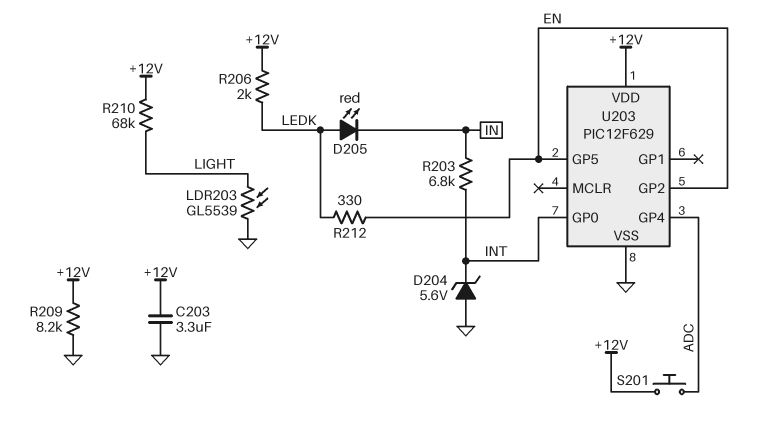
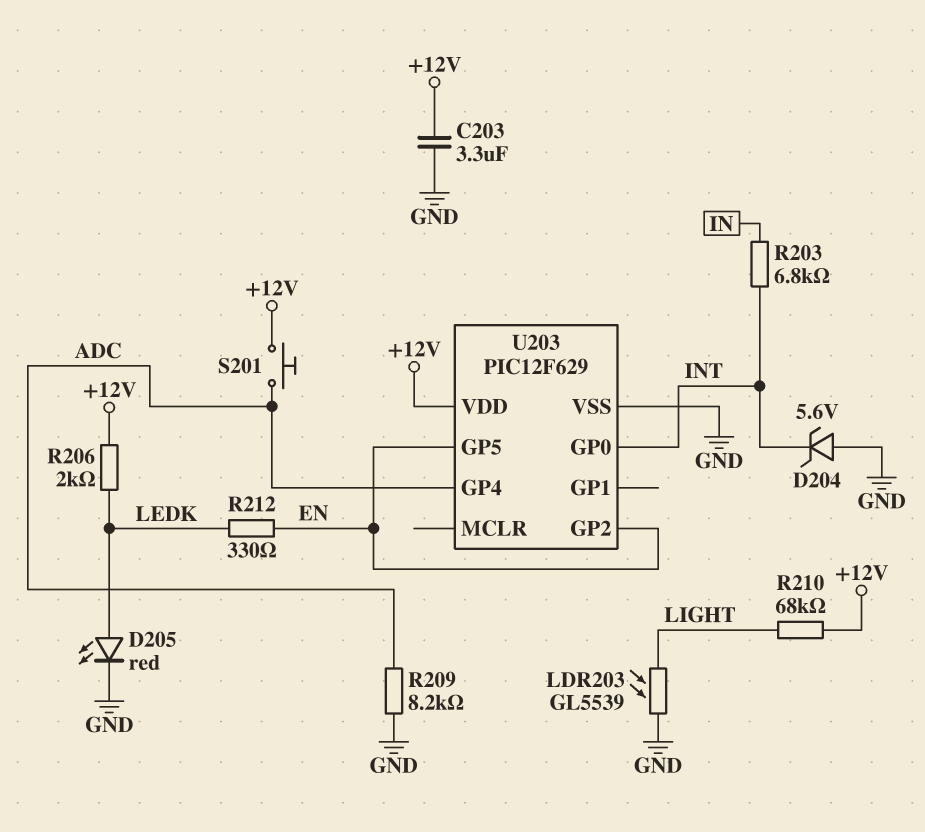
D205: LED red (A LEDK, K IN) -> LED red (A LEDK, K GND)
R209: 8.2k (+12V, GND) -> 8.2k (ADC, GND)

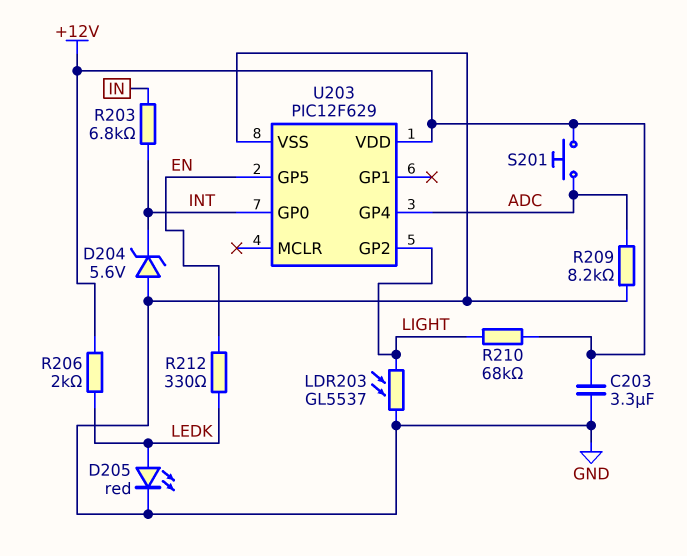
LDR203: GL5539 (GND, LIGHT) -> GL5537 (GND, LIGHT)
U203 pin GP2: EN -> LIGHT

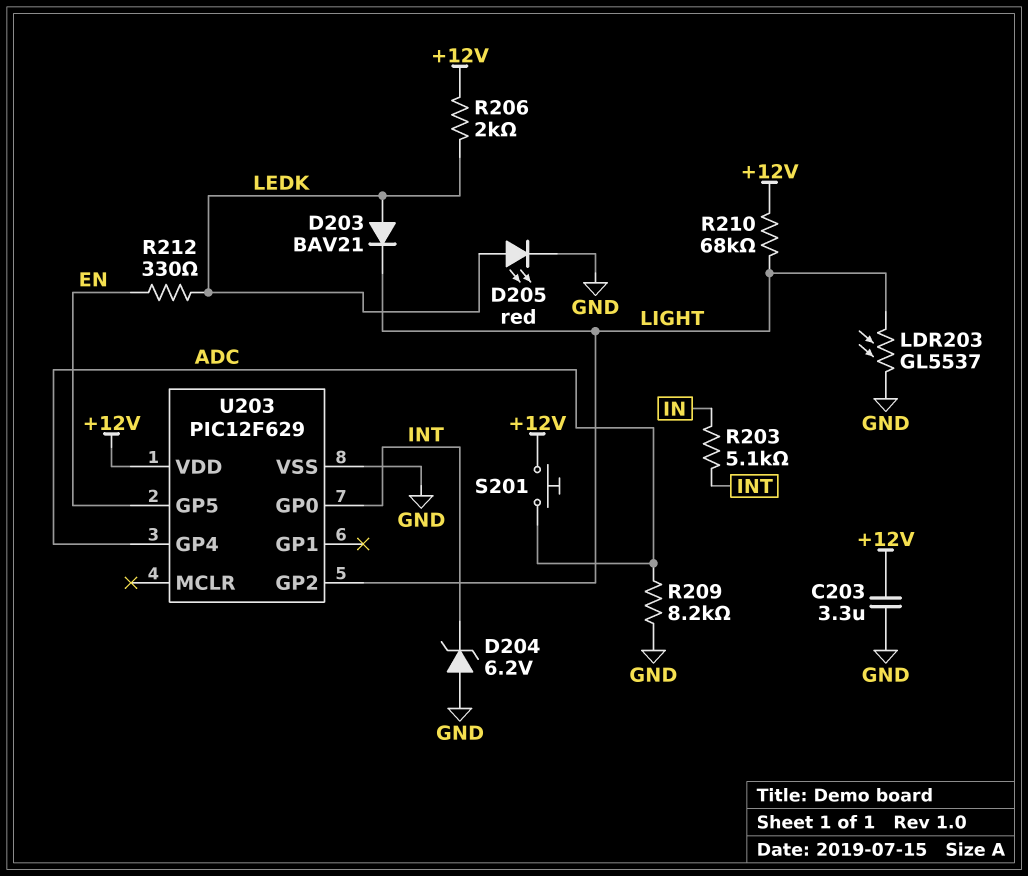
D203: none -> diode BAV21 (A LEDK, K LIGHT)
D204: zener 5.6V (A GND, K INT) -> zener 6.2V (A GND, K INT)
R203: 6.8k (IN, INT) -> 5.1k (IN, INT)

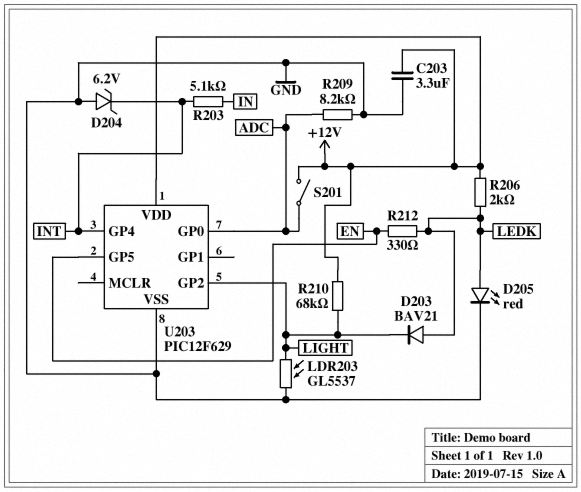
S201: button (+12V, ADC) -> switch (+12V, ADC)
U203 pin GP0: INT -> ADC
U203 pin GP4: ADC -> INT

